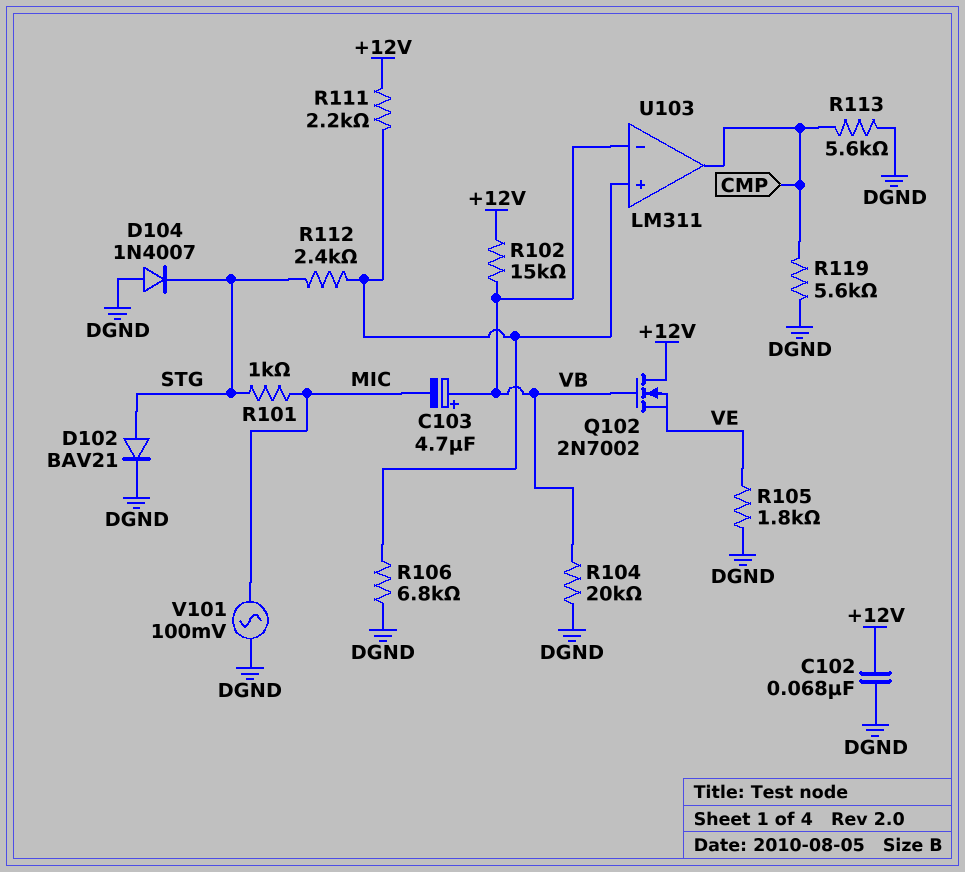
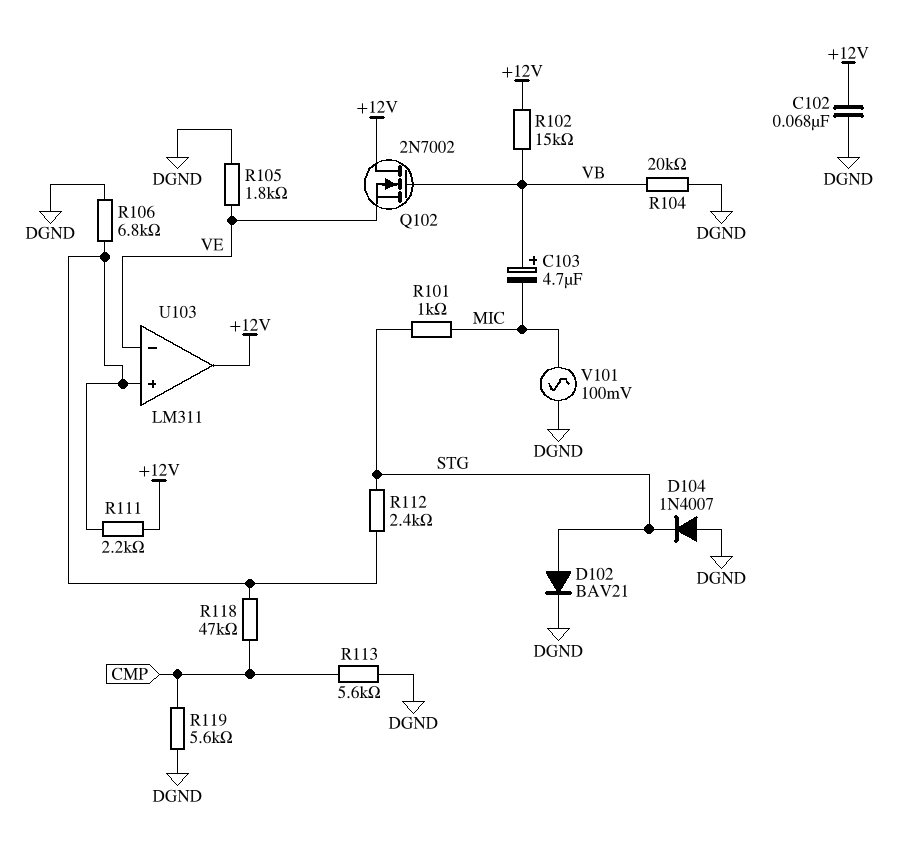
R118: none -> 47k (CMP, U103/in+)
U103 pin in-: VB -> VE
U103 pin out: CMP -> +12V

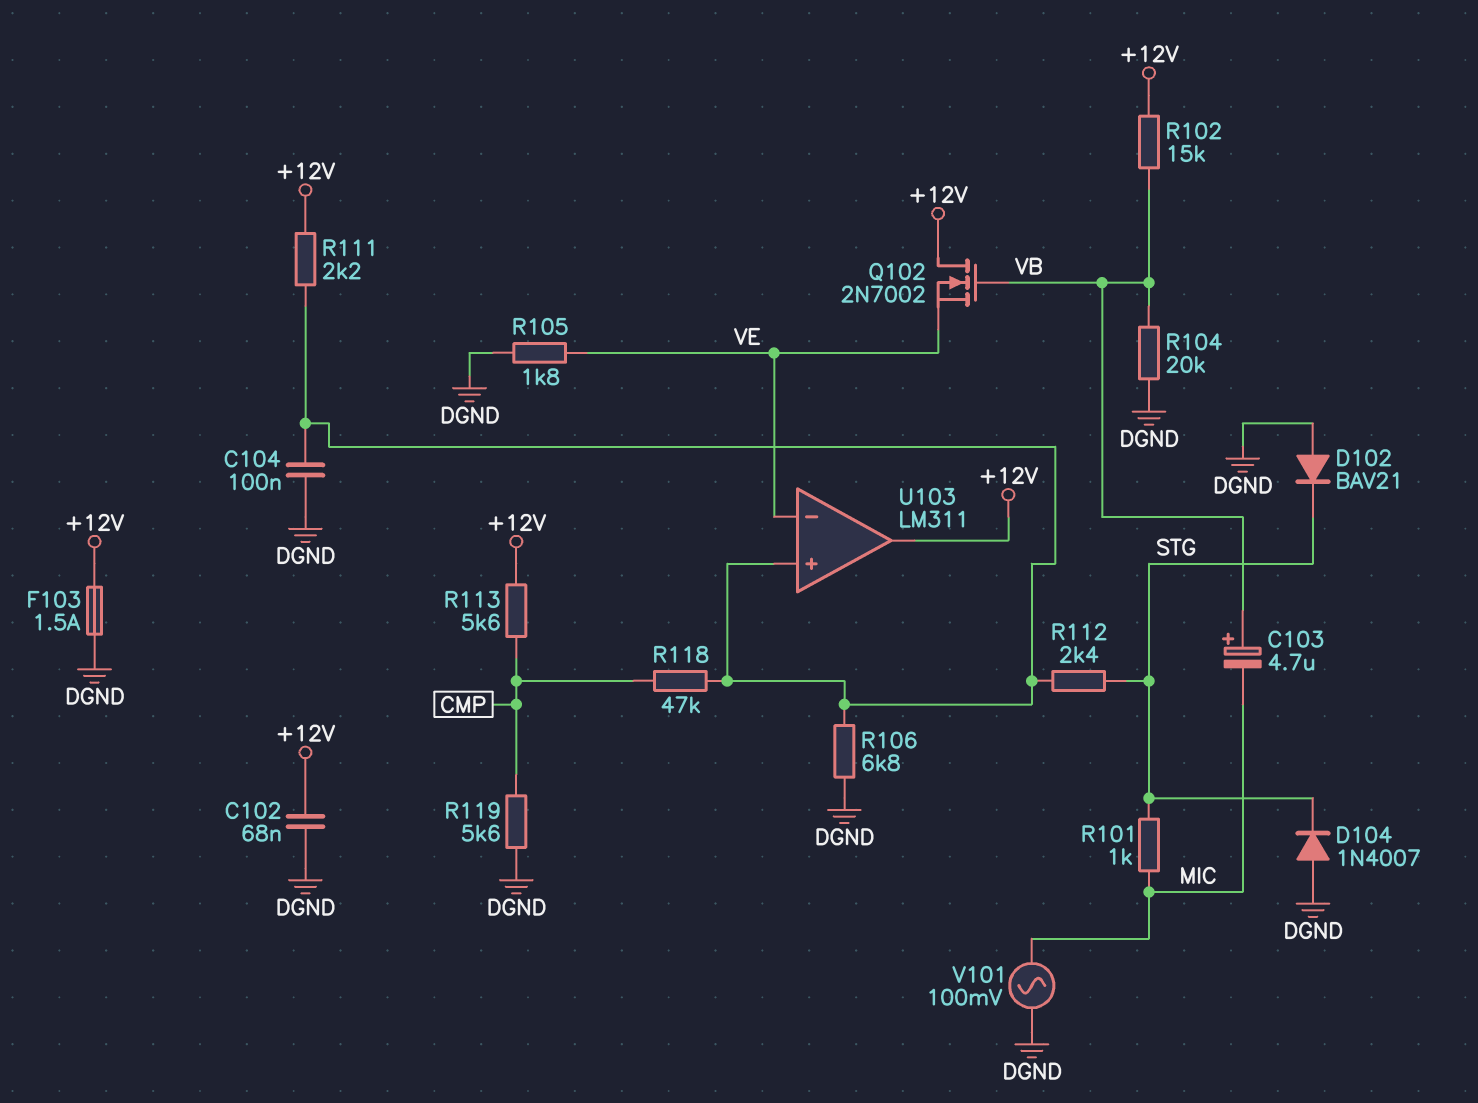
C104: none -> 100nF (DGND, U103/in+)
D102: diode BAV21 (A STG, K DGND) -> diode BAV21 (A DGND, K STG)
F103: none -> 1.5A (+12V, DGND)
R113: 5.6k (CMP, DGND) -> 5.6k (+12V, CMP)

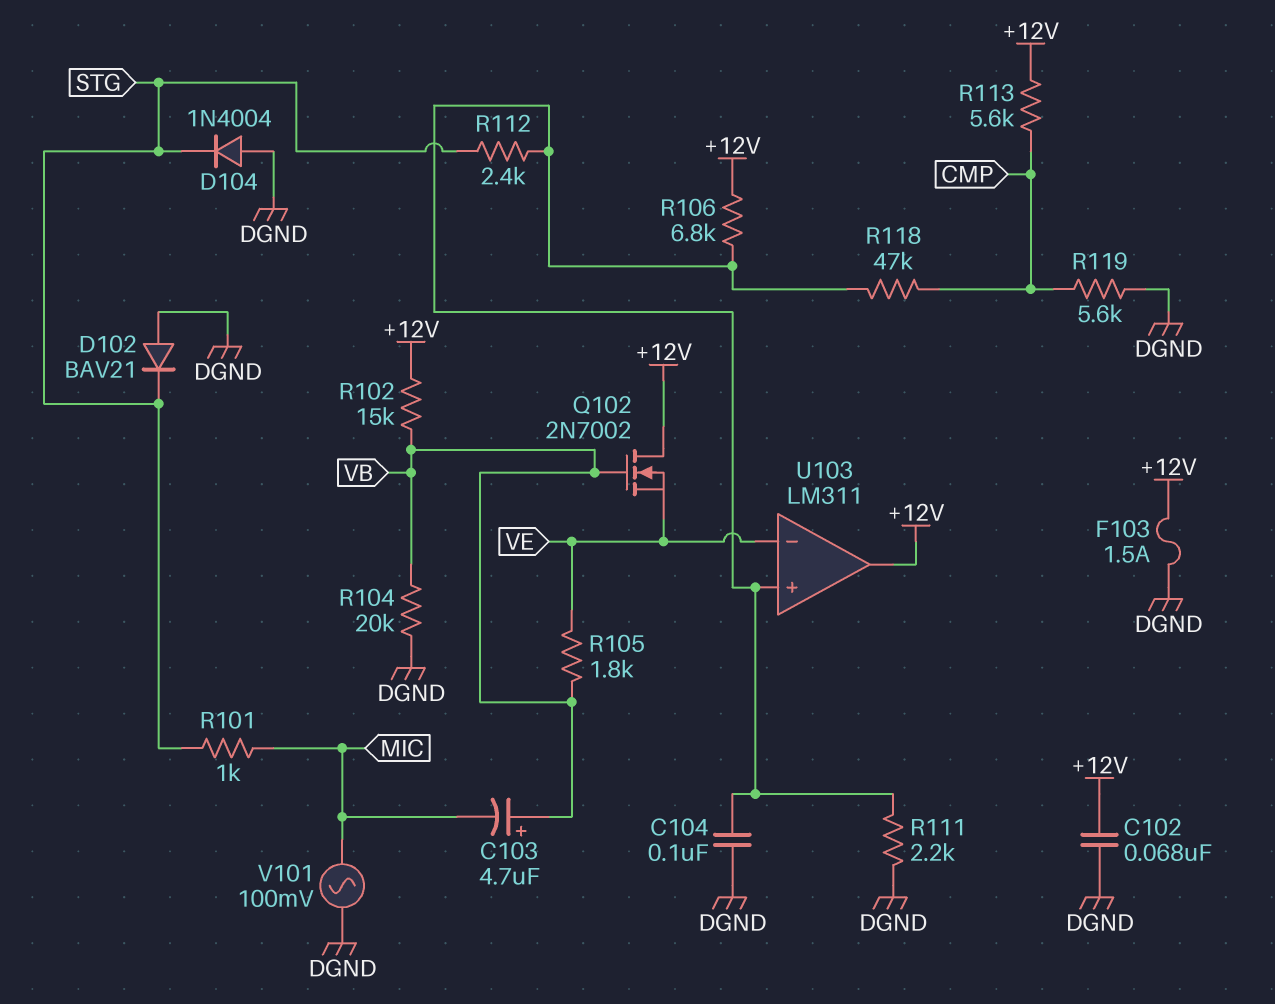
D104: diode 1N4007 (A DGND, K STG) -> diode 1N4004 (A DGND, K STG)
R105: 1.8k (DGND, VE) -> 1.8k (VB, VE)
R106: 6.8k (DGND, U103/in+) -> 6.8k (+12V, U103/in+)
R111: 2.2k (+12V, U103/in+) -> 2.2k (DGND, U103/in+)

